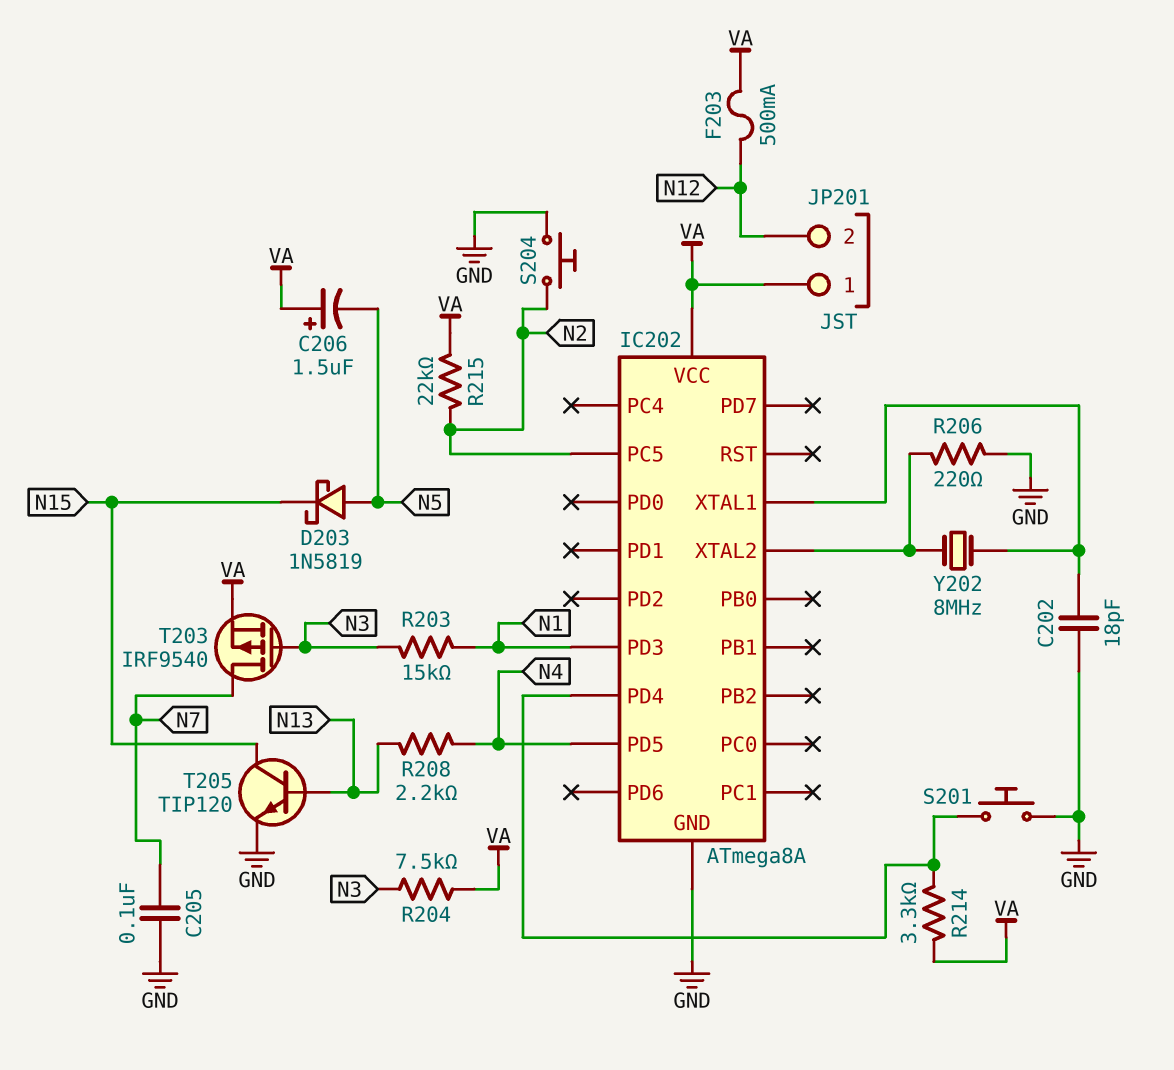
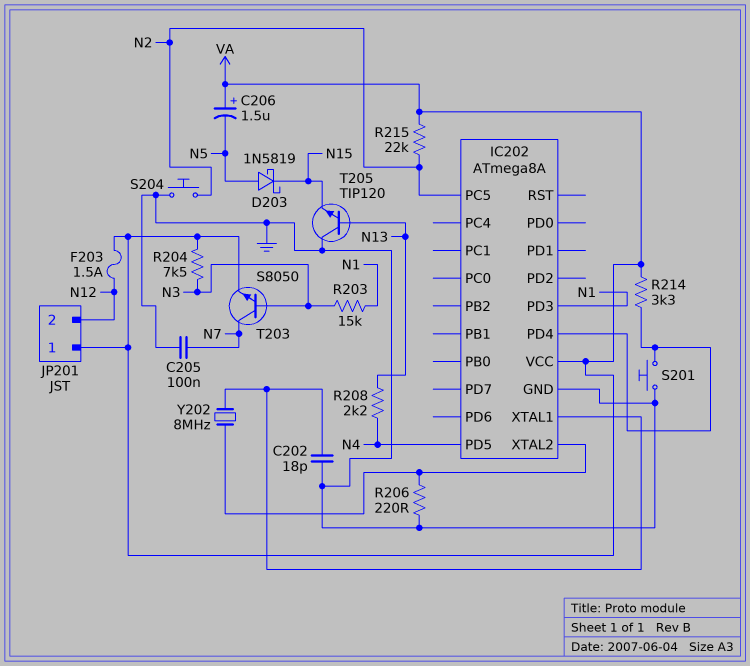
F203: 500mA (N12, VA) -> 1.5A (N12, VA)
T203: PMOS IRF9540 (G N3, D N7, S VA) -> NPN S8050 (B N3, C N7, E VA)
T205: NPN TIP120 (B N13, C N15, E GND) -> NPN TIP120 (B N13, C GND, E N15)

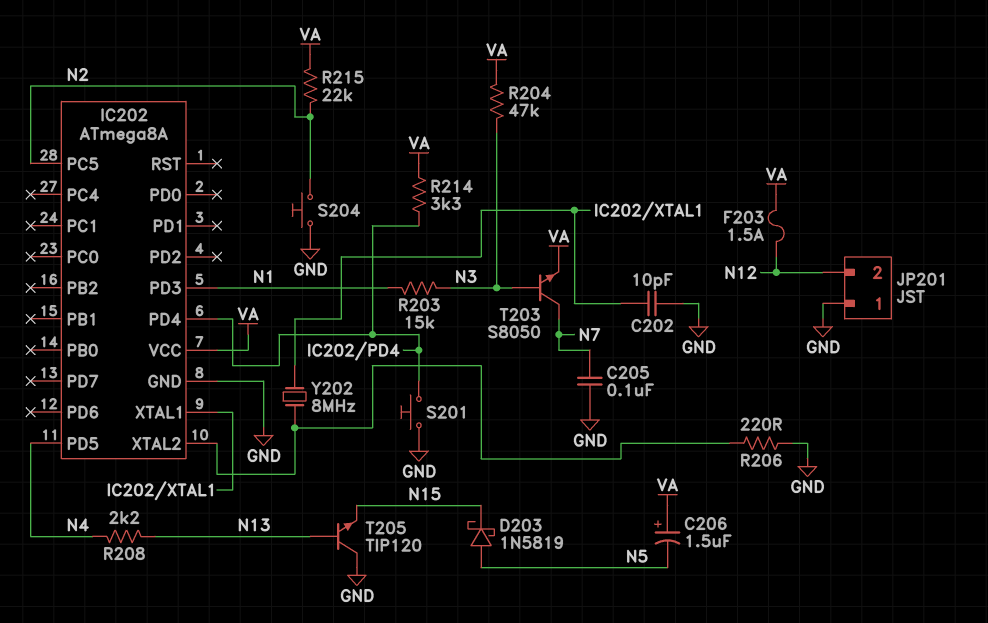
C202: 18pF (GND, IC202/XTAL1) -> 10pF (GND, IC202/XTAL1)
JP201 pin 1: VA -> GND
R204: 7.5k (N3, VA) -> 47k (N3, VA)

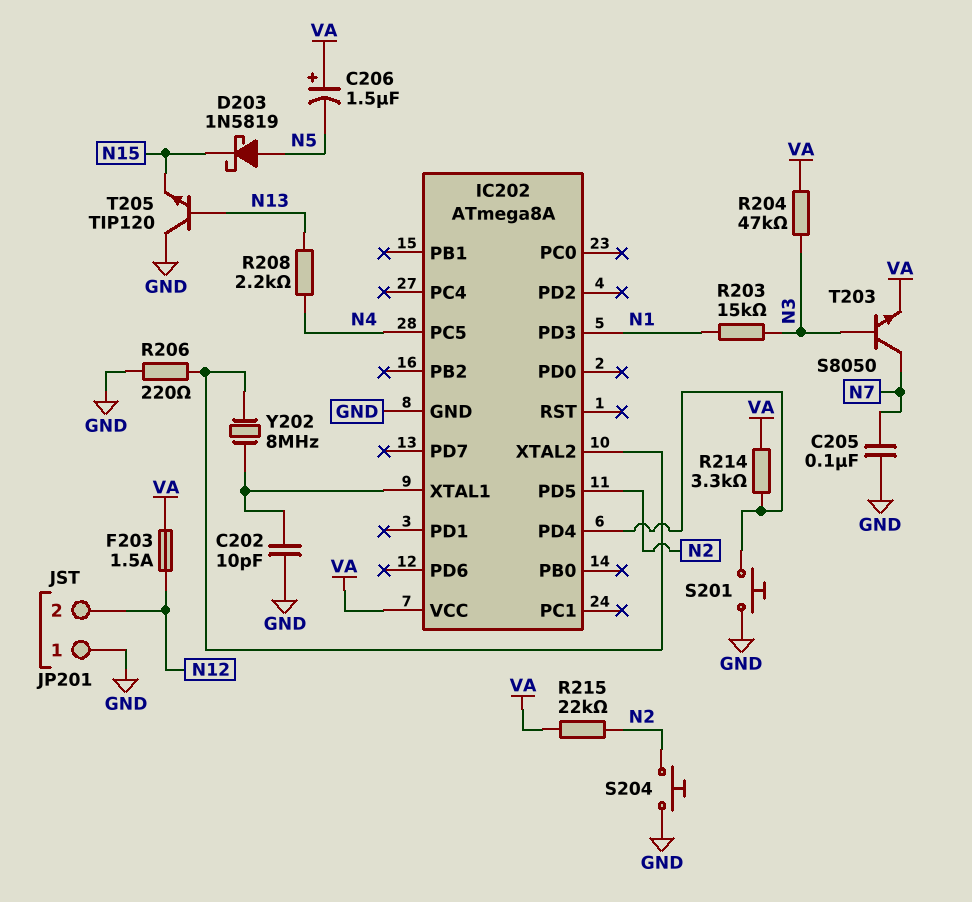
IC202 pin PC5: N2 -> N4
IC202 pin PD5: N4 -> N2

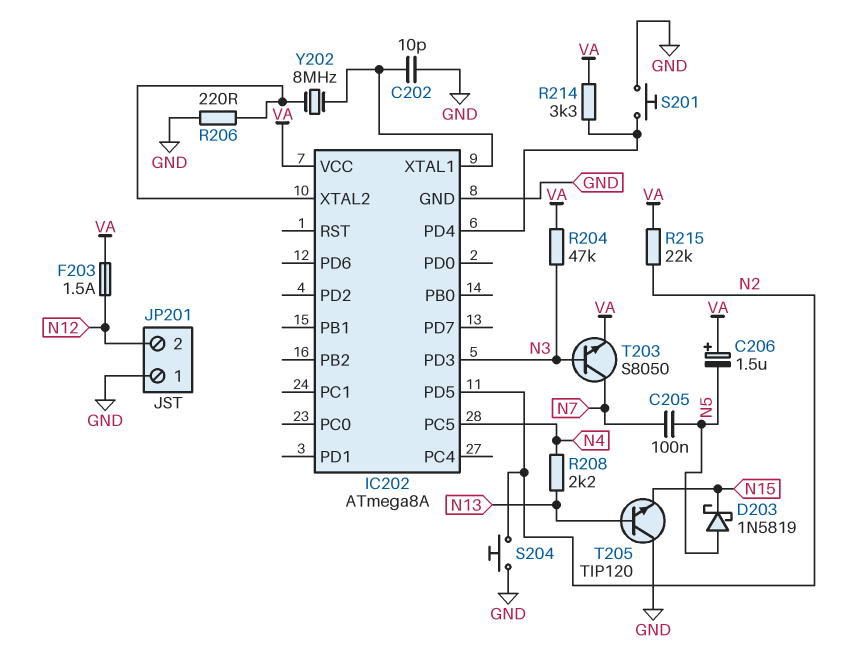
C205: 100nF (GND, N7) -> 100nF (N5, N7)
IC202 pin PD3: N1 -> N3
R203: 15k (N1, N3) -> none

